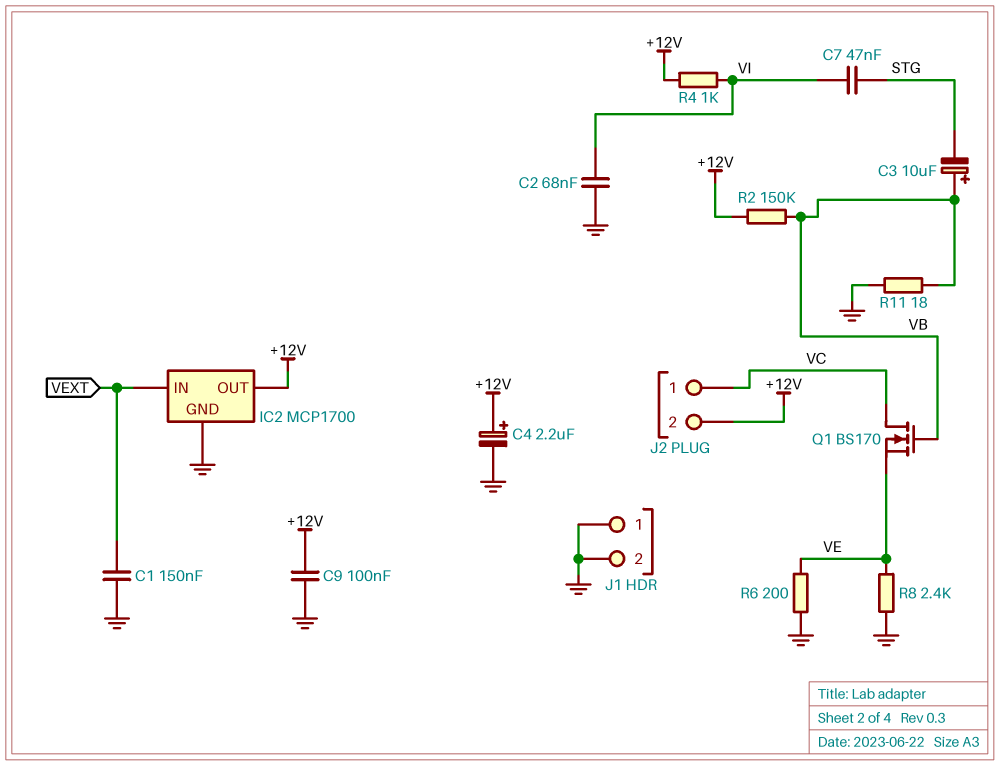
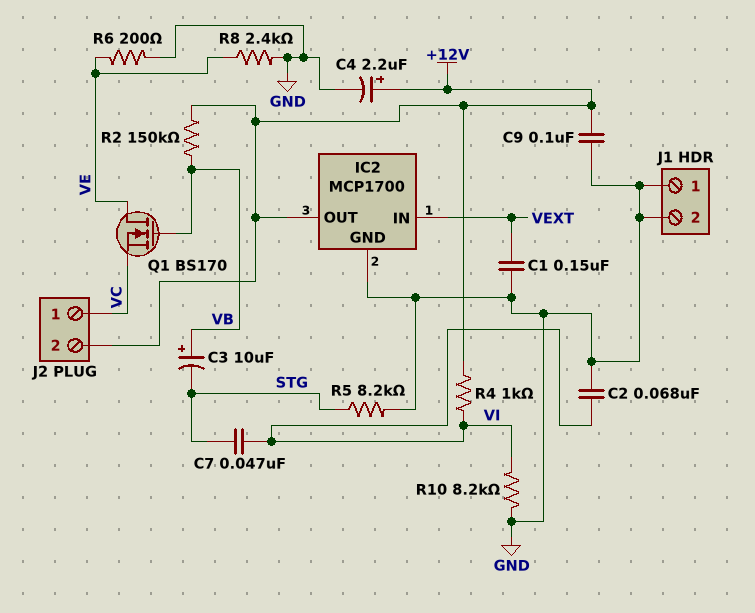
Q1: NMOS BS170 (G VB, D VC, S VE) -> NMOS BS170 (G VB, D VE, S VC)
R5: none -> 8.2k (GND, STG)
R10: none -> 8.2k (GND, VI)
R11: 18 (GND, VB) -> none

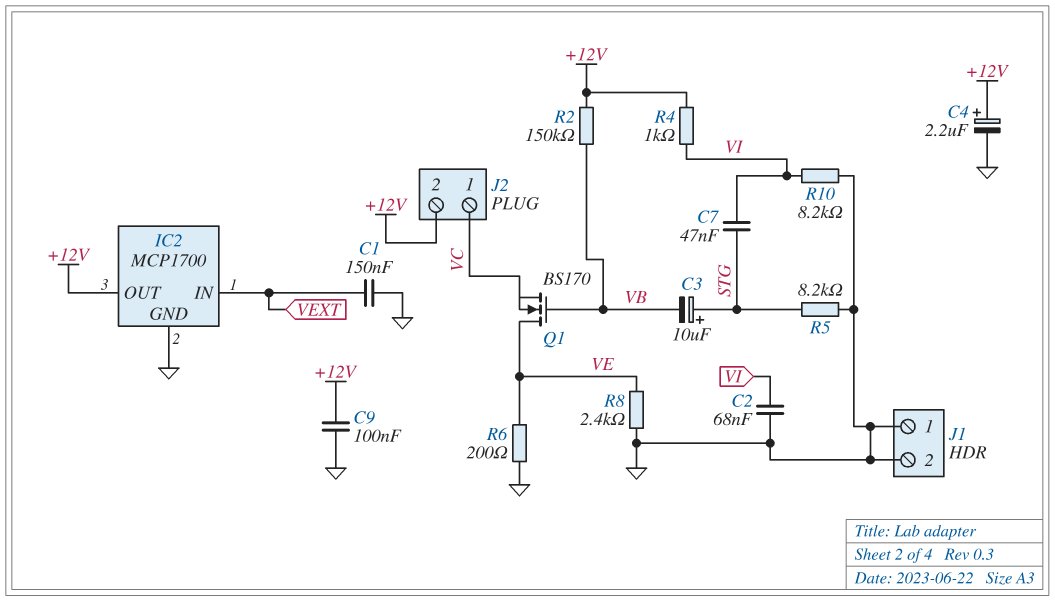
C3: 10uF (plus VB, minus STG) -> 10uF (plus STG, minus VB)

